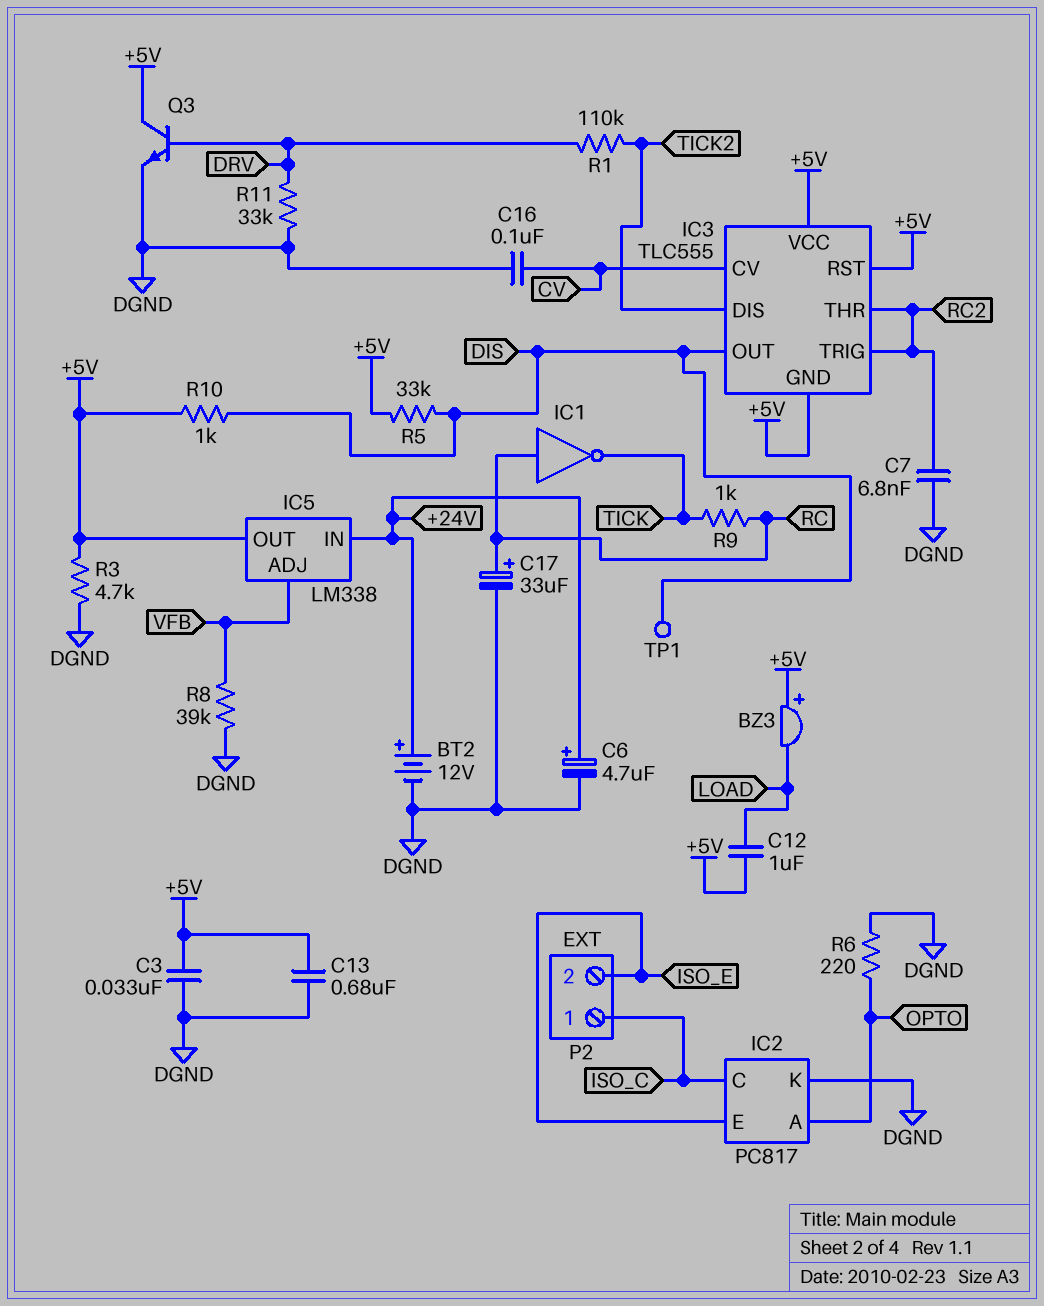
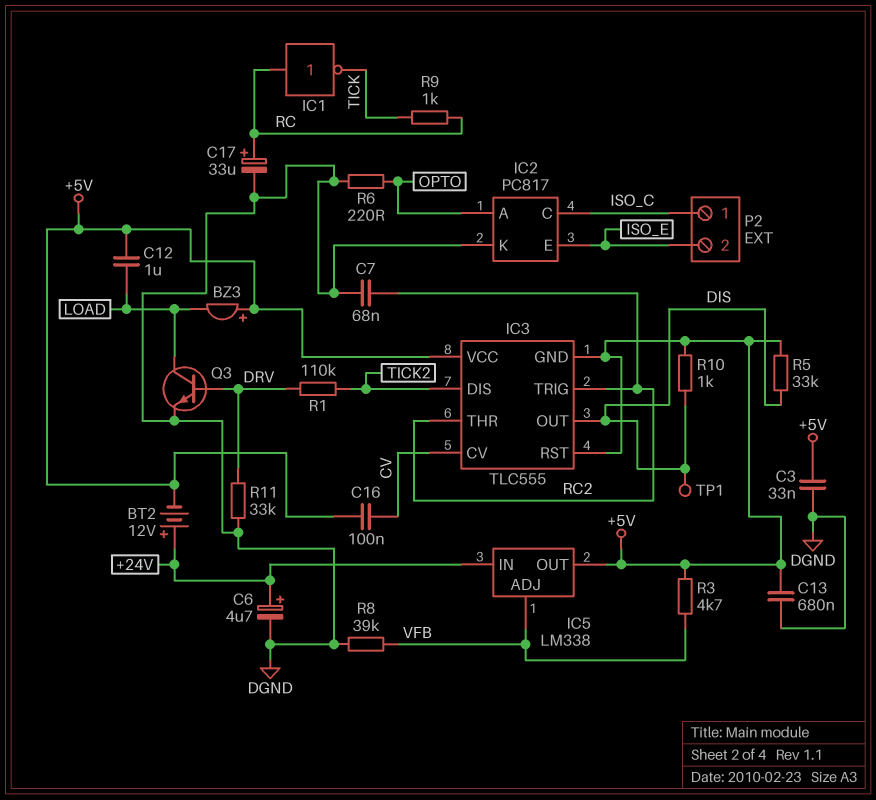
BT2: 12V (plus +24V, minus DGND) -> 12V (plus +24V, minus +5V)
C7: 6.8nF (DGND, RC2) -> 68nF (DGND, RC2)
C16: 100nF (CV, DGND) -> 100nF (+5V, CV)
Q3: NPN (B DRV, C +5V, E DGND) -> NPN (B DRV, C LOAD, E DGND)
R3: 4.7k (+5V, DGND) -> 4.7k (+5V, VFB)

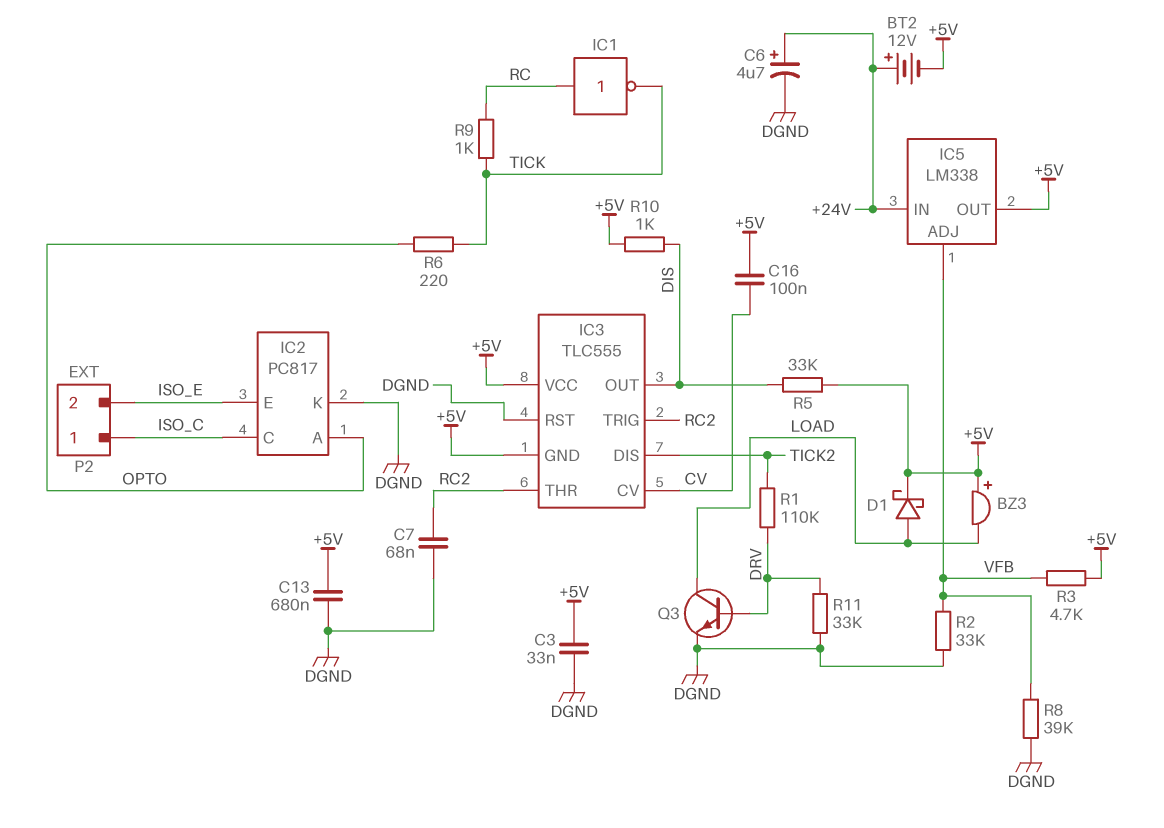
C12: 1uF (+5V, LOAD) -> none
C17: 33uF (plus RC, minus DGND) -> none
D1: none -> schottky (A LOAD, K +5V)
IC3 pin RST: +5V -> DGND
R2: none -> 33k (DGND, VFB)
R6: 220 (DGND, OPTO) -> 220 (OPTO, TICK)
TP1: test point (DIS) -> none

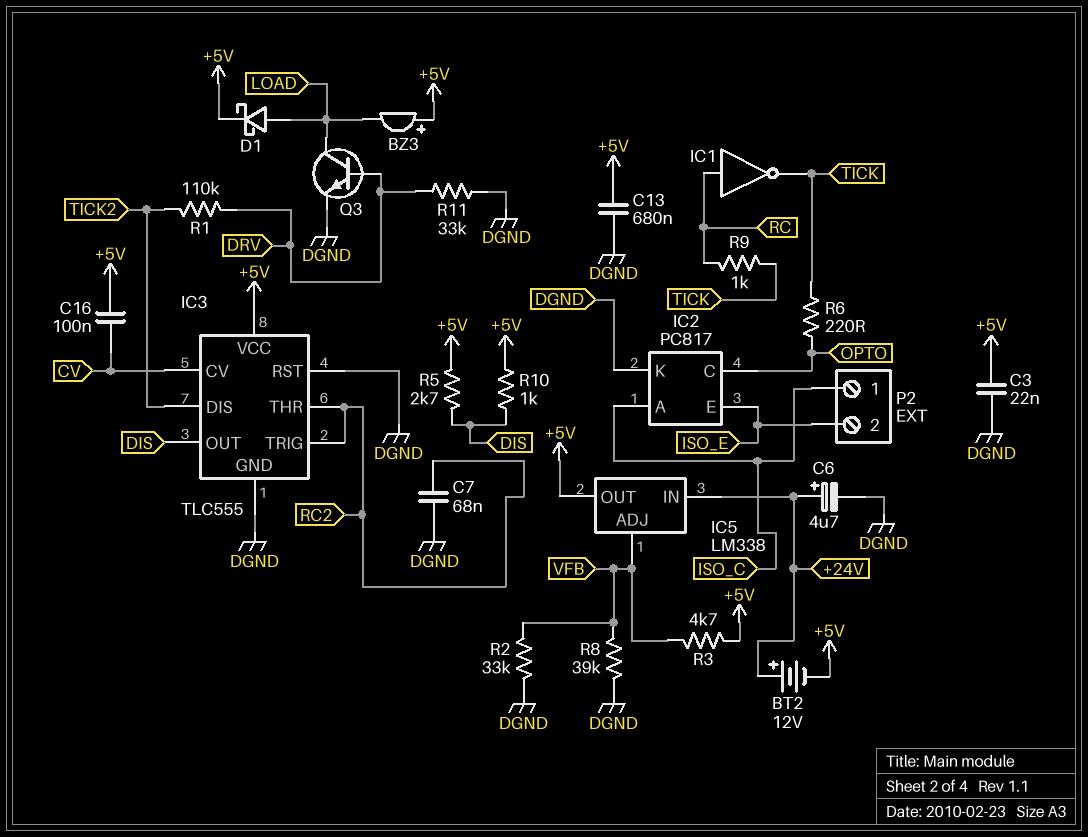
C3: 33nF (+5V, DGND) -> 22nF (+5V, DGND)
IC2 pin A: OPTO -> ISO_C
IC2 pin C: ISO_C -> OPTO
IC3 pin GND: +5V -> DGND
R5: 33k (+5V, DIS) -> 2.7k (+5V, DIS)

